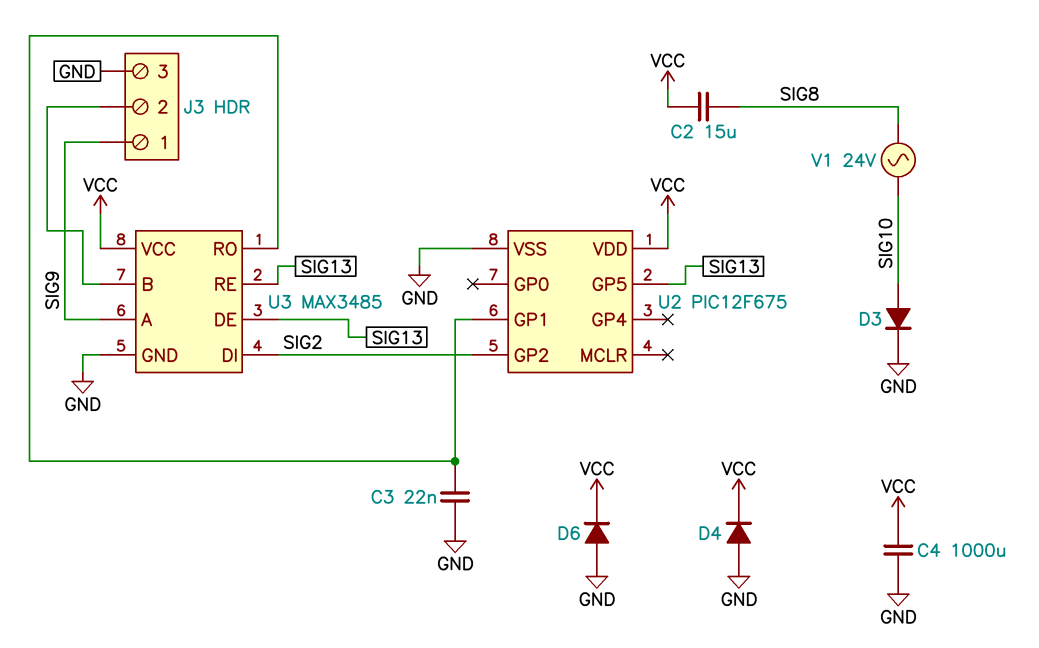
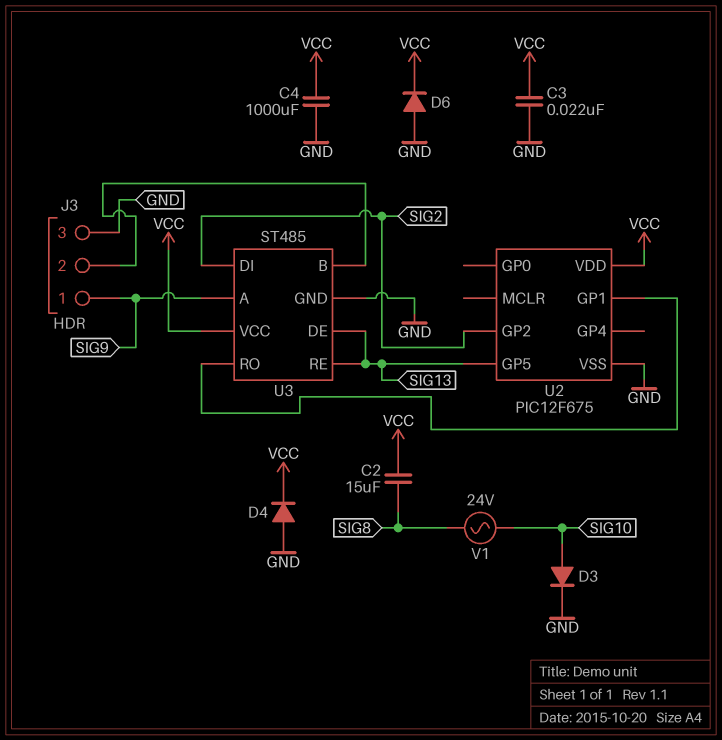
C3: 22nF (GND, U2/GP1) -> 22nF (GND, VCC)
U3: MAX3485 -> ST485

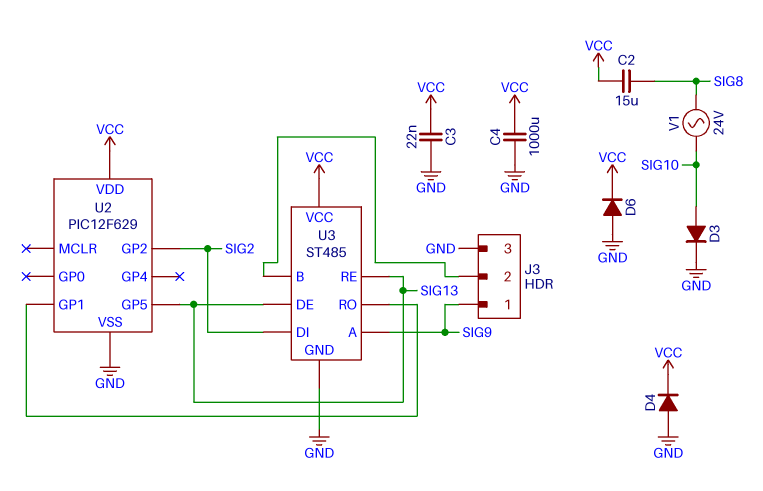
U2: PIC12F675 -> PIC12F629

